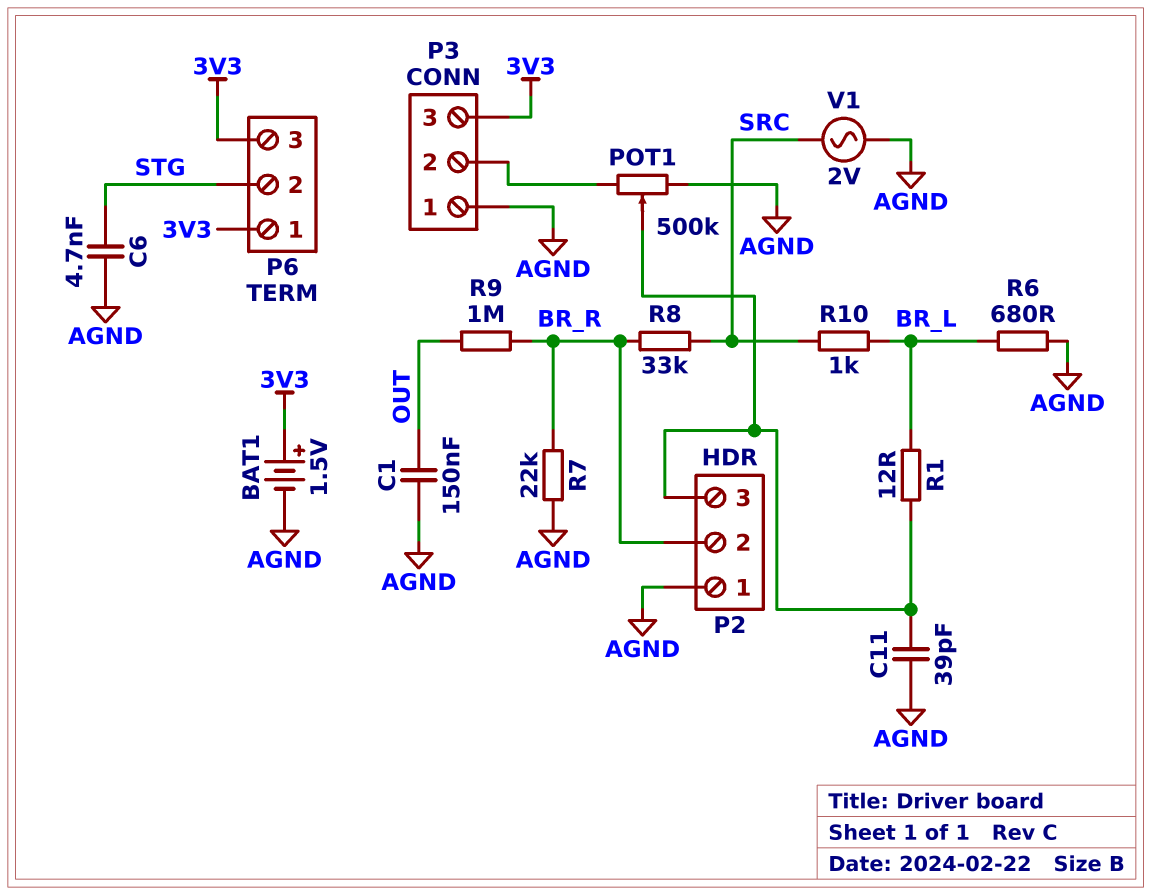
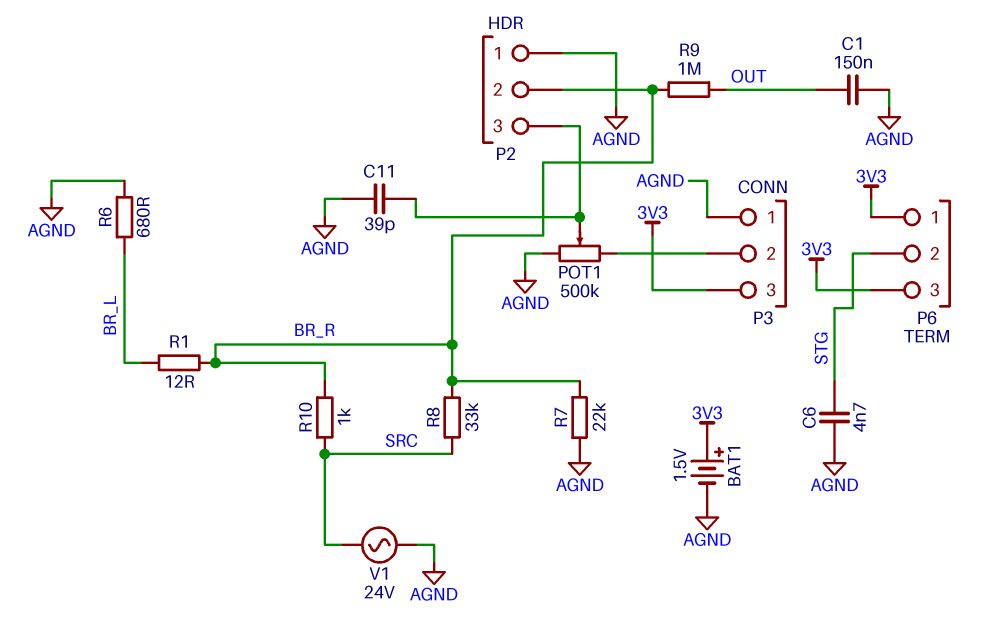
R1: 12 (BR_L, P2/3) -> 12 (BR_L, BR_R)
R10: 1k (BR_L, SRC) -> 1k (BR_R, SRC)
V1: AC 2V (AGND, SRC) -> AC 24V (AGND, SRC)

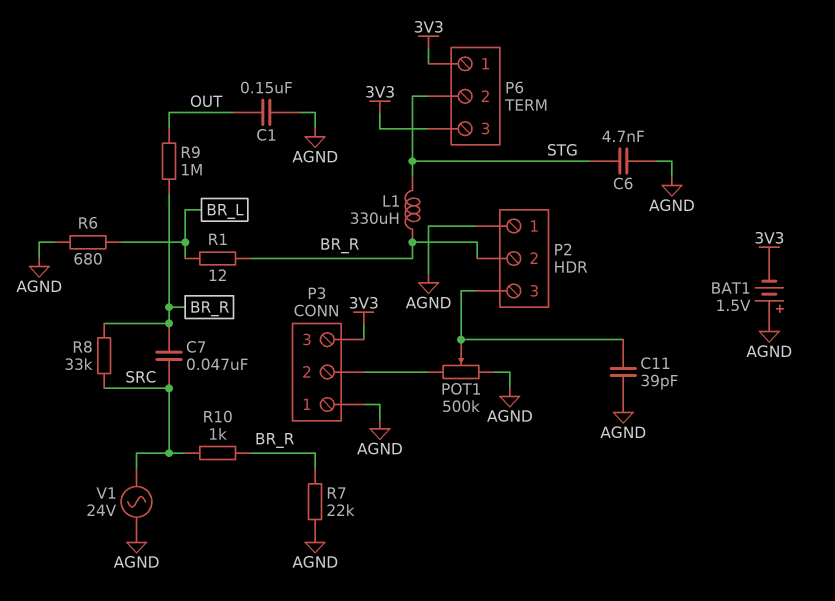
BAT1: 1.5V (plus 3V3, minus AGND) -> 1.5V (plus AGND, minus 3V3)
C7: none -> 47nF (BR_R, SRC)
L1: none -> 330uH (BR_R, STG)

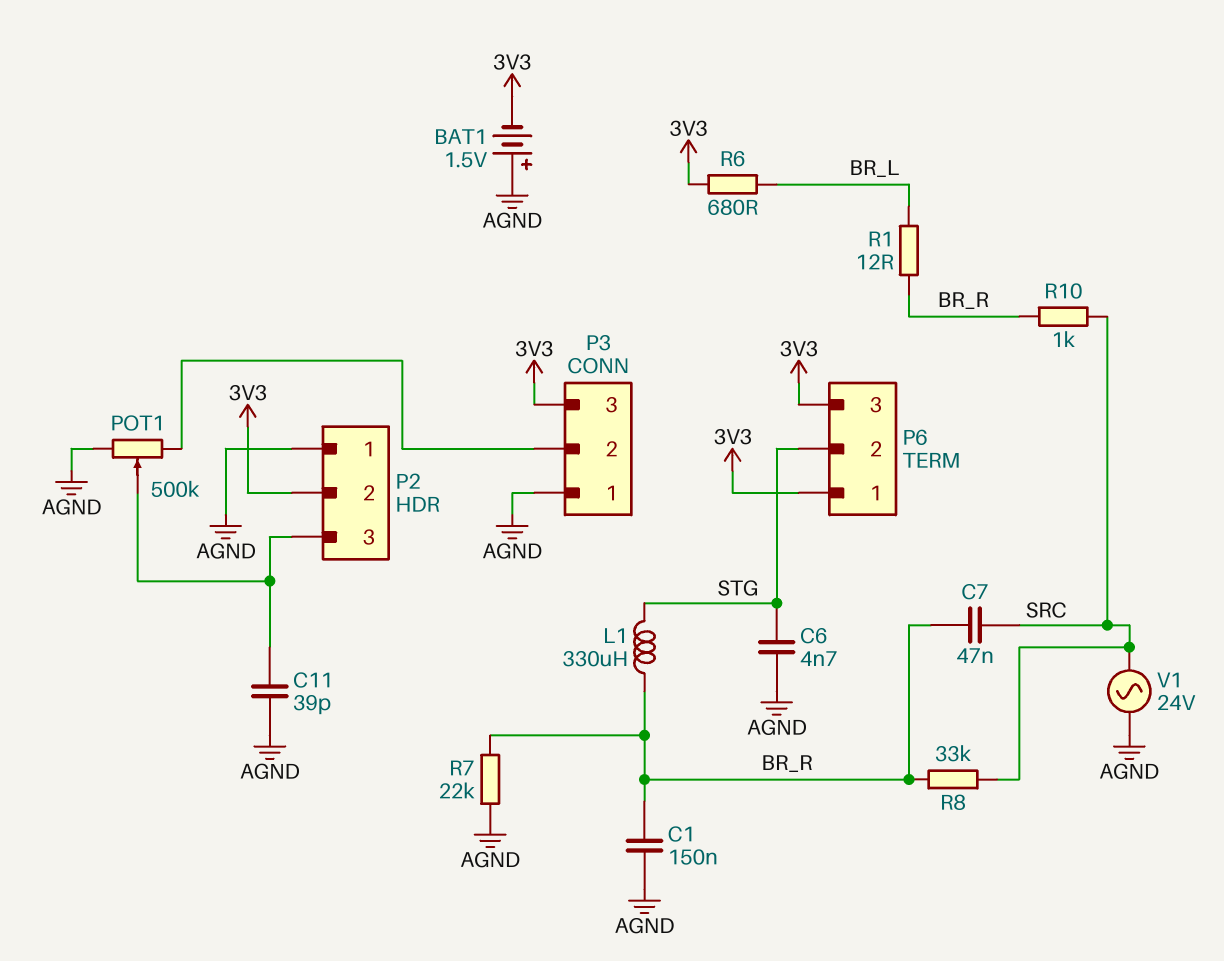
C1: 150nF (AGND, OUT) -> 150nF (AGND, BR_R)
P2 pin 2: BR_R -> 3V3
R6: 680 (AGND, BR_L) -> 680 (3V3, BR_L)
R9: 1M (BR_R, OUT) -> none

